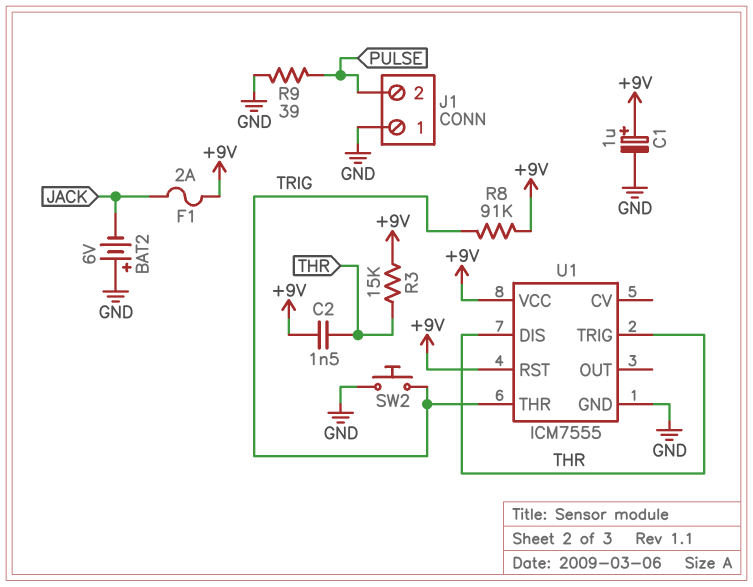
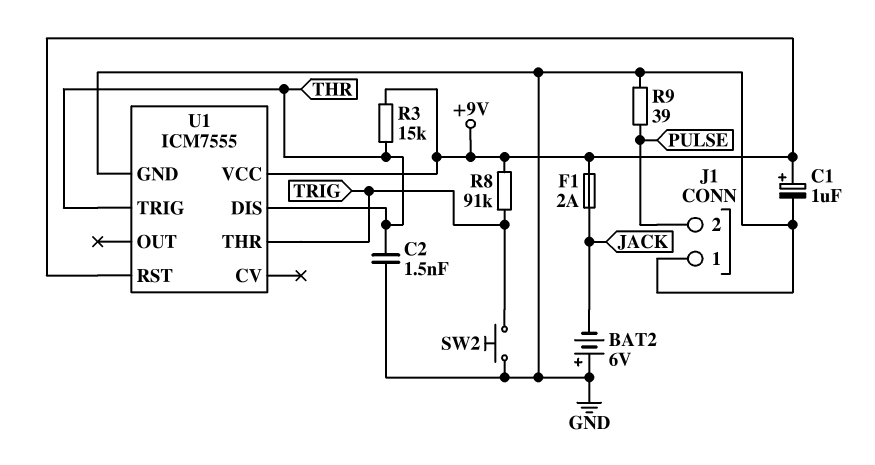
C2: 1.5nF (+9V, THR) -> 1.5nF (GND, THR)

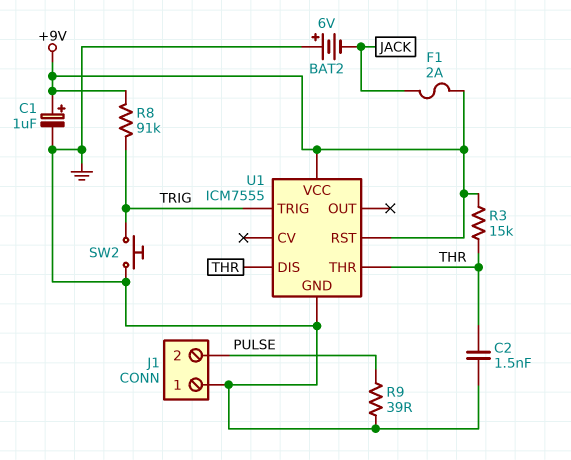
U1 pin THR: TRIG -> THR
U1 pin TRIG: THR -> TRIG

